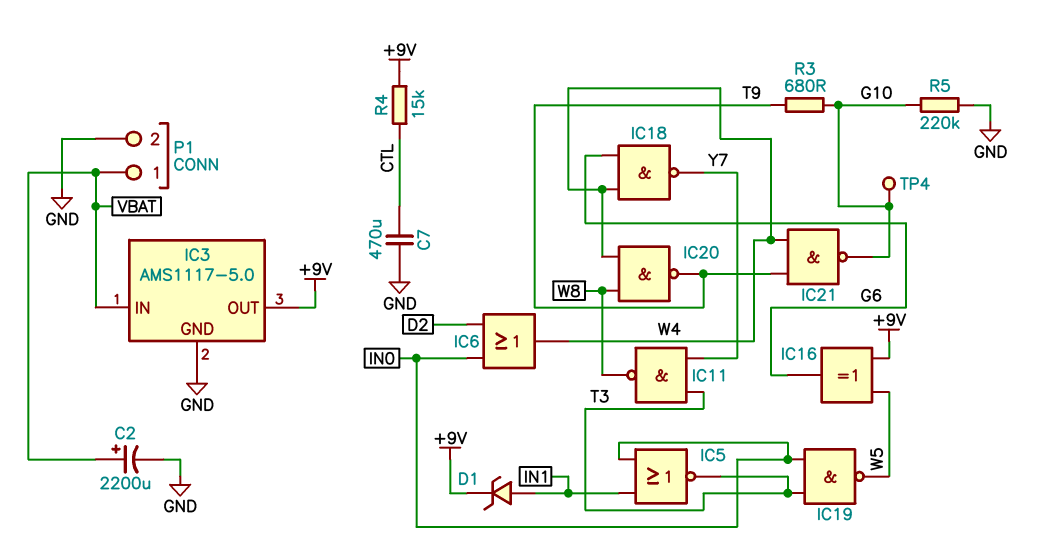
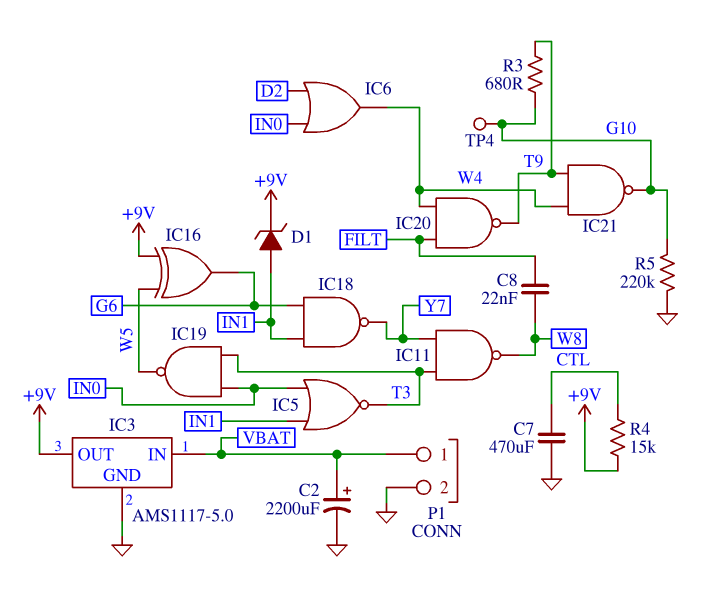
C8: none -> 22nF (FILT, W8)
IC18: NAND (in G6, in W4, out Y7) -> NAND (in G6, in IN1, out Y7)
IC20: NAND (in W4, in W8, out T9) -> NAND (in FILT, in W4, out T9)

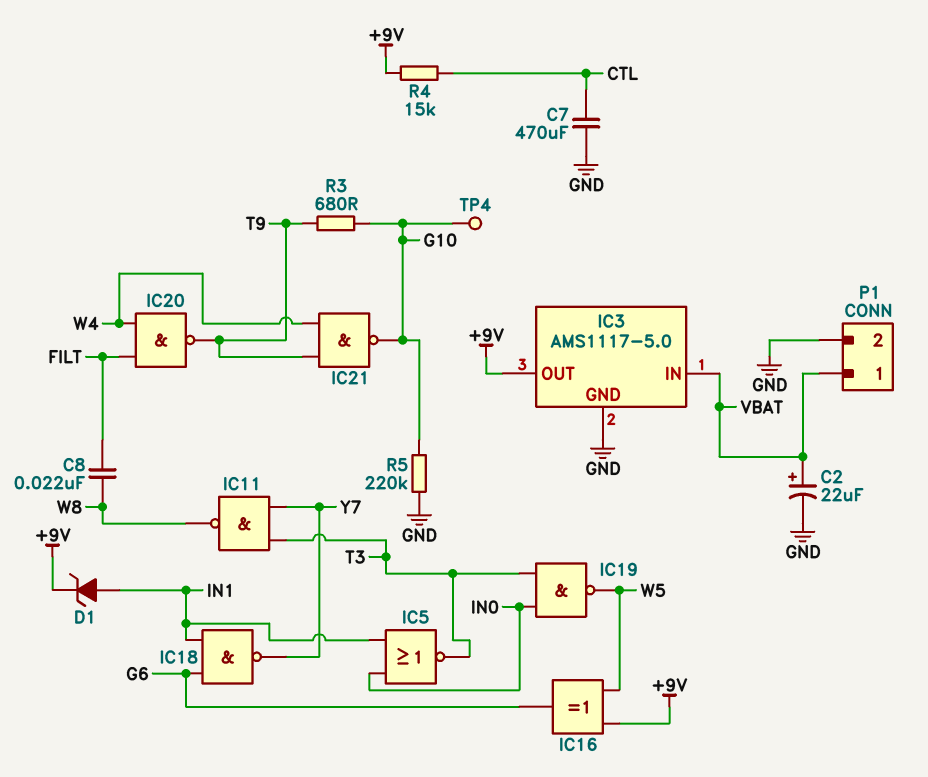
C2: 2200uF (plus VBAT, minus GND) -> 22uF (plus VBAT, minus GND)
IC6: OR (in D2, in IN0, out W4) -> none

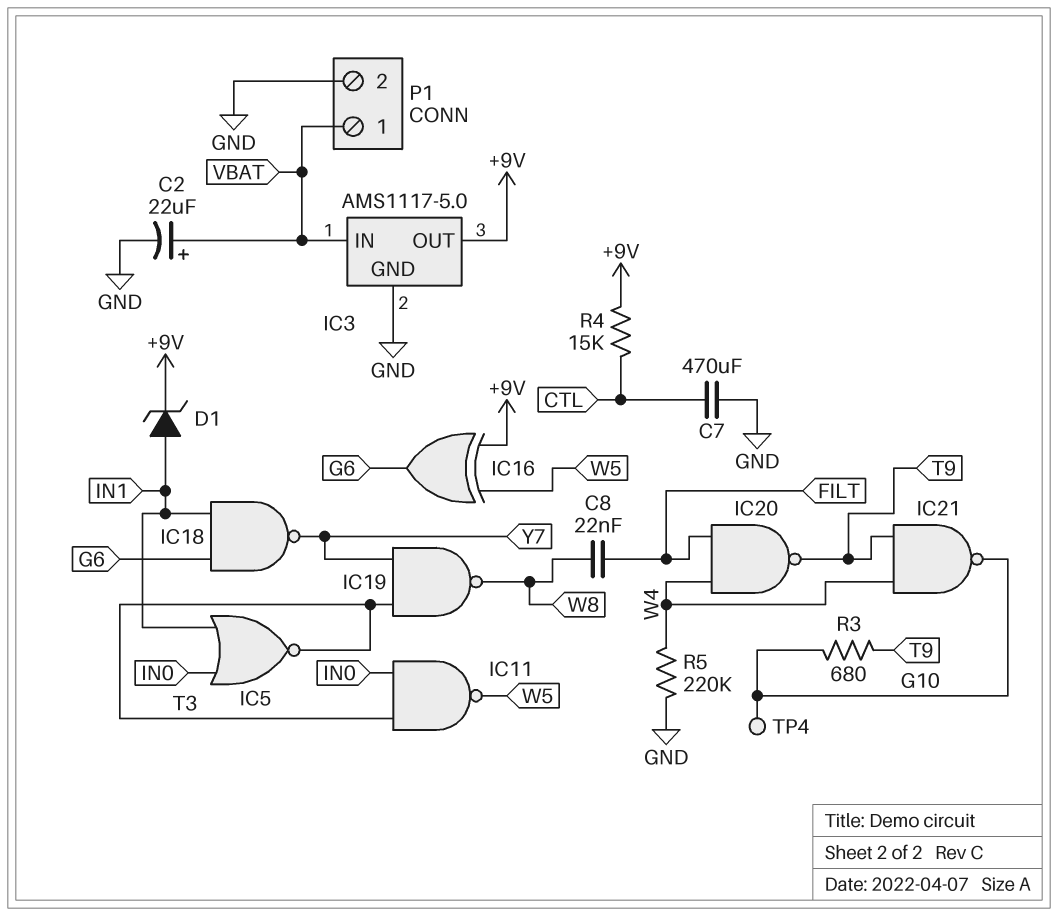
IC11: NAND (in T3, in Y7, out W8) -> NAND (in IN0, in T3, out W5)
IC19: NAND (in IN0, in T3, out W5) -> NAND (in T3, in Y7, out W8)
R5: 220k (G10, GND) -> 220k (GND, W4)

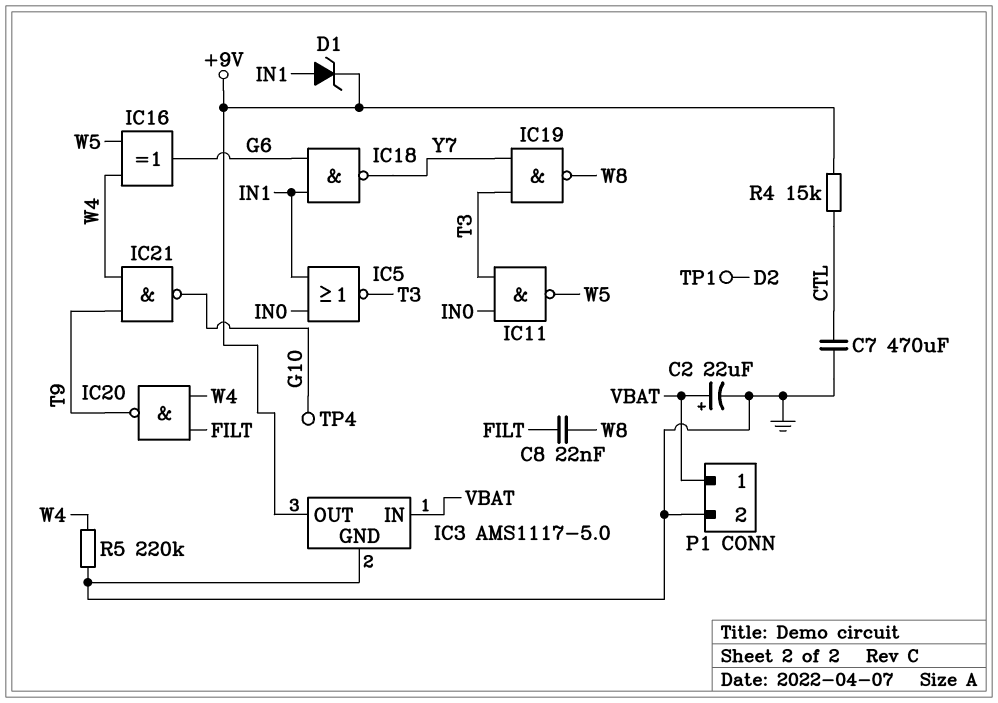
IC16: XOR (in +9V, in W5, out G6) -> XOR (in W4, in W5, out G6)
R3: 680 (G10, T9) -> none
TP1: none -> test point (D2)

